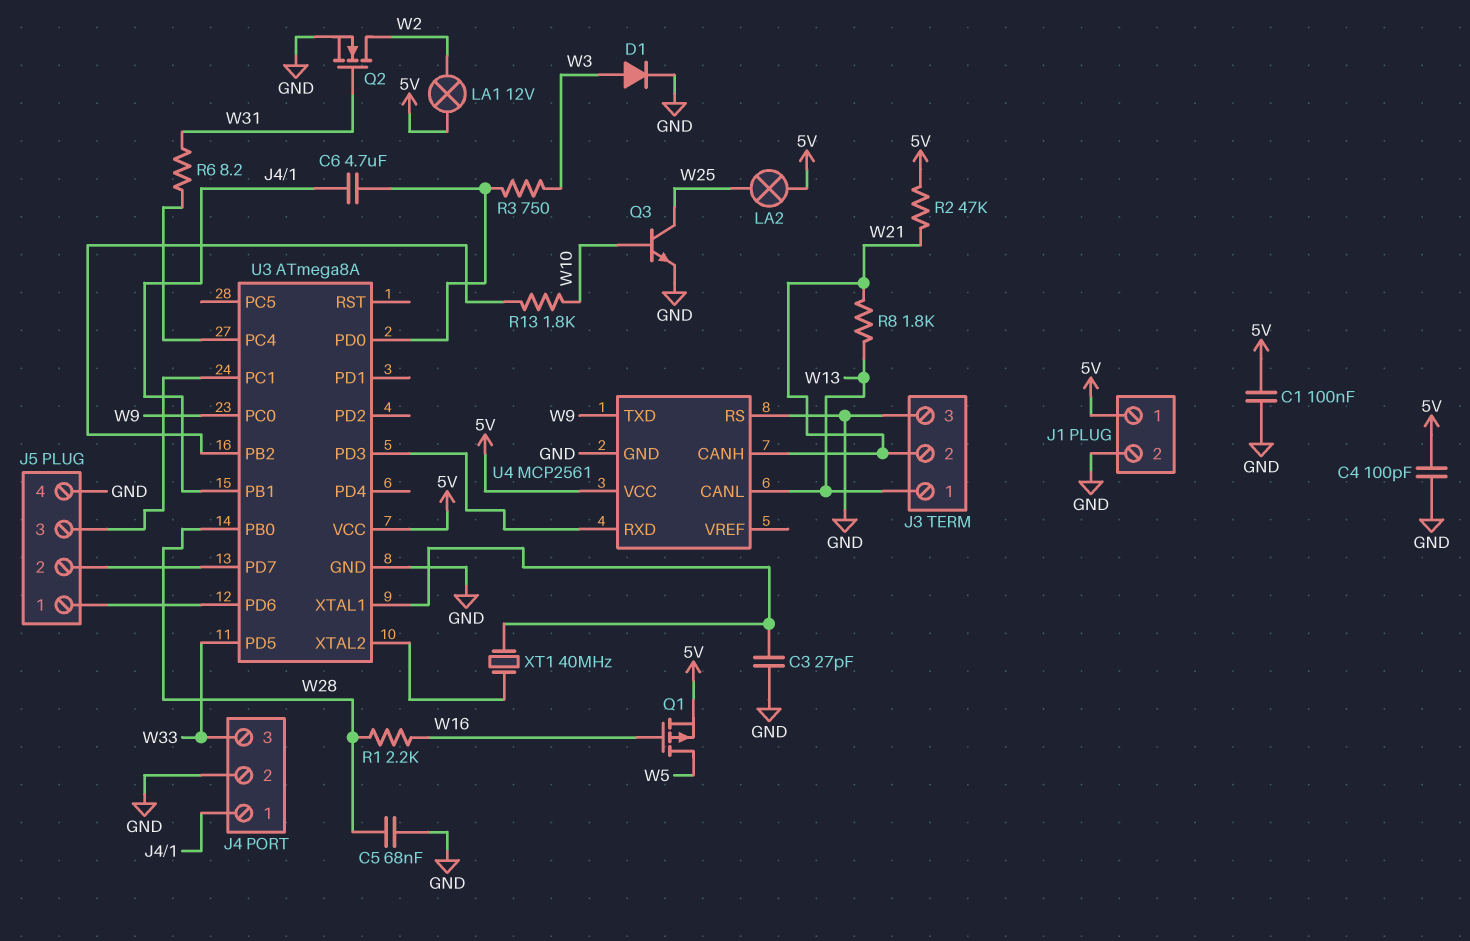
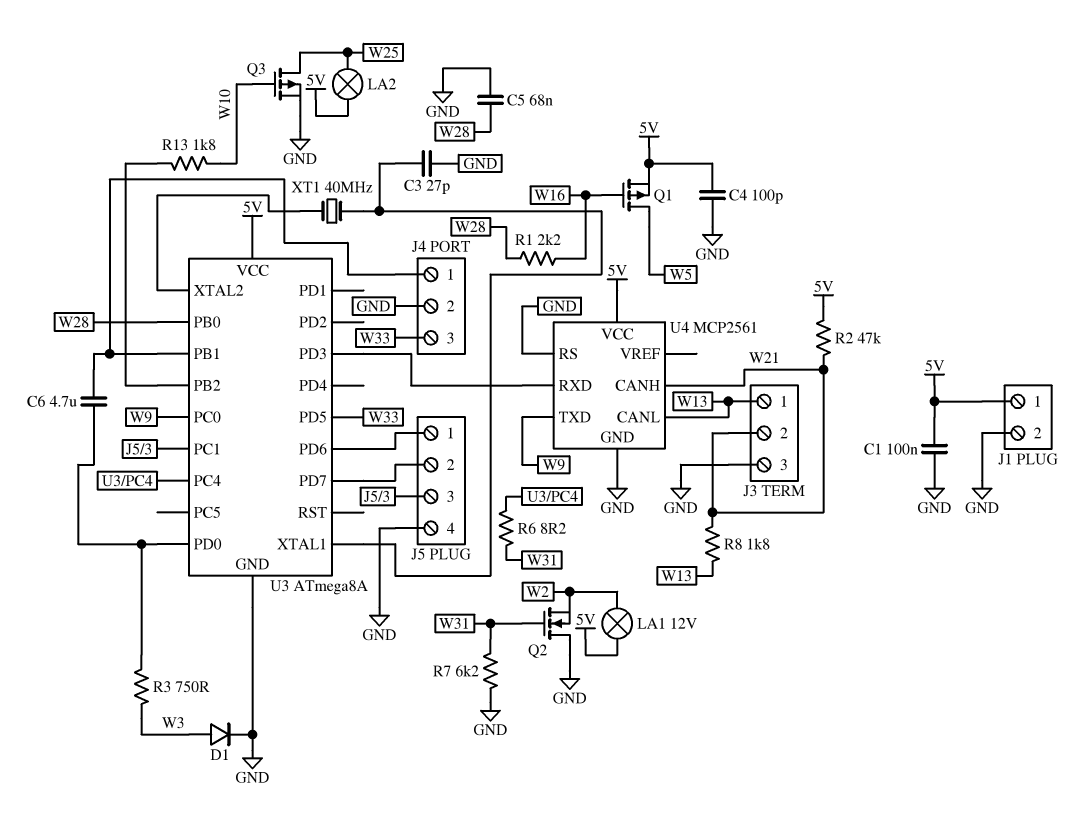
Q2: NMOS (G W31, D W2, S GND) -> NMOS (G W31, D GND, S W2)
Q3: NPN (B W10, C W25, E GND) -> PMOS (G W10, D W25, S GND)
R7: none -> 6.2k (GND, W31)

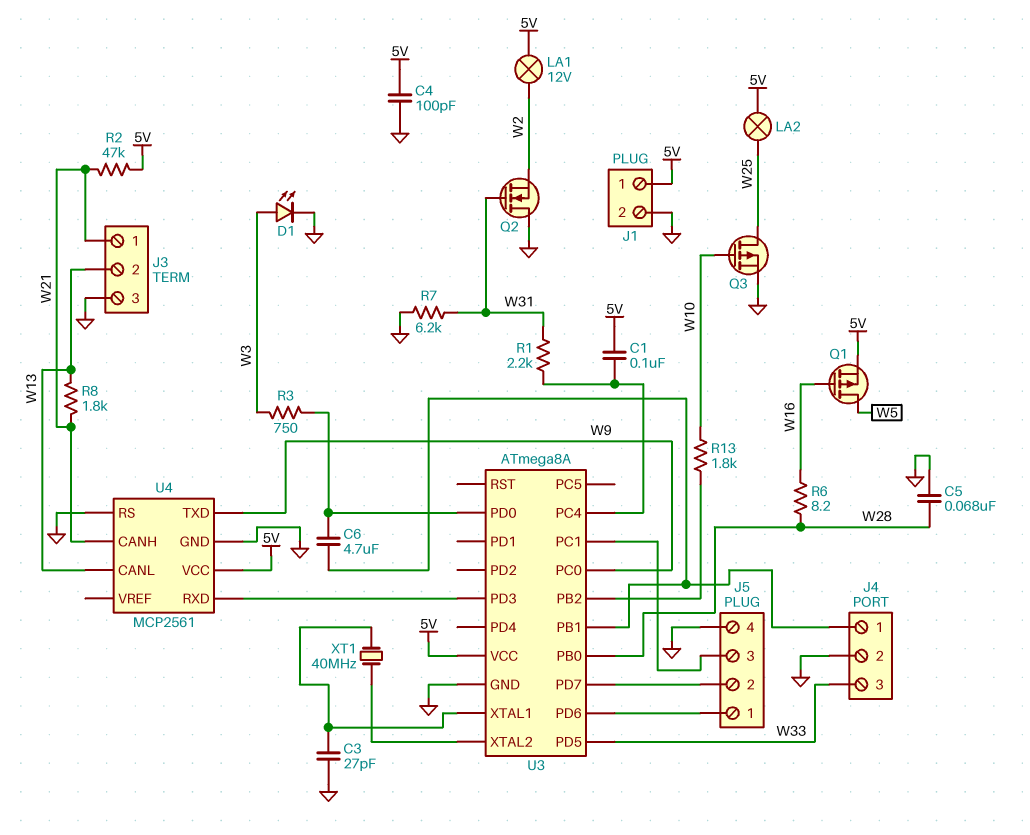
C1: 100nF (5V, GND) -> 100nF (5V, U3/PC4)
D1: diode (A W3, K GND) -> LED (A W3, K GND)
J3 pin 1: W13 -> W21
J3 pin 2: W21 -> W13
R1: 2.2k (W16, W28) -> 2.2k (U3/PC4, W31)
R6: 8.2 (U3/PC4, W31) -> 8.2 (W16, W28)

